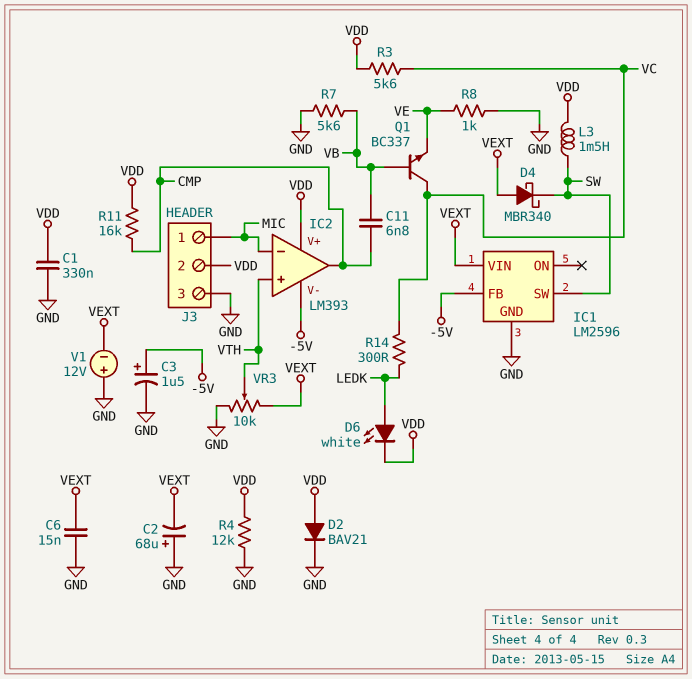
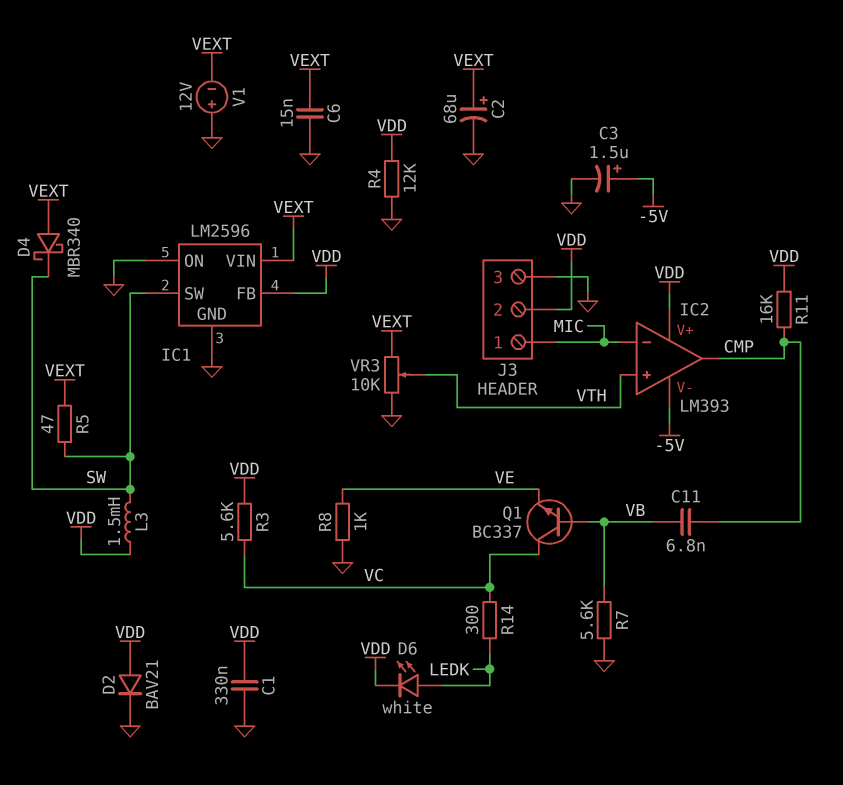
C2: 68uF (plus GND, minus VEXT) -> 68uF (plus VEXT, minus GND)
IC1 pin FB: -5V -> VDD
IC1 pin ON: none -> GND
R5: none -> 47 (SW, VEXT)

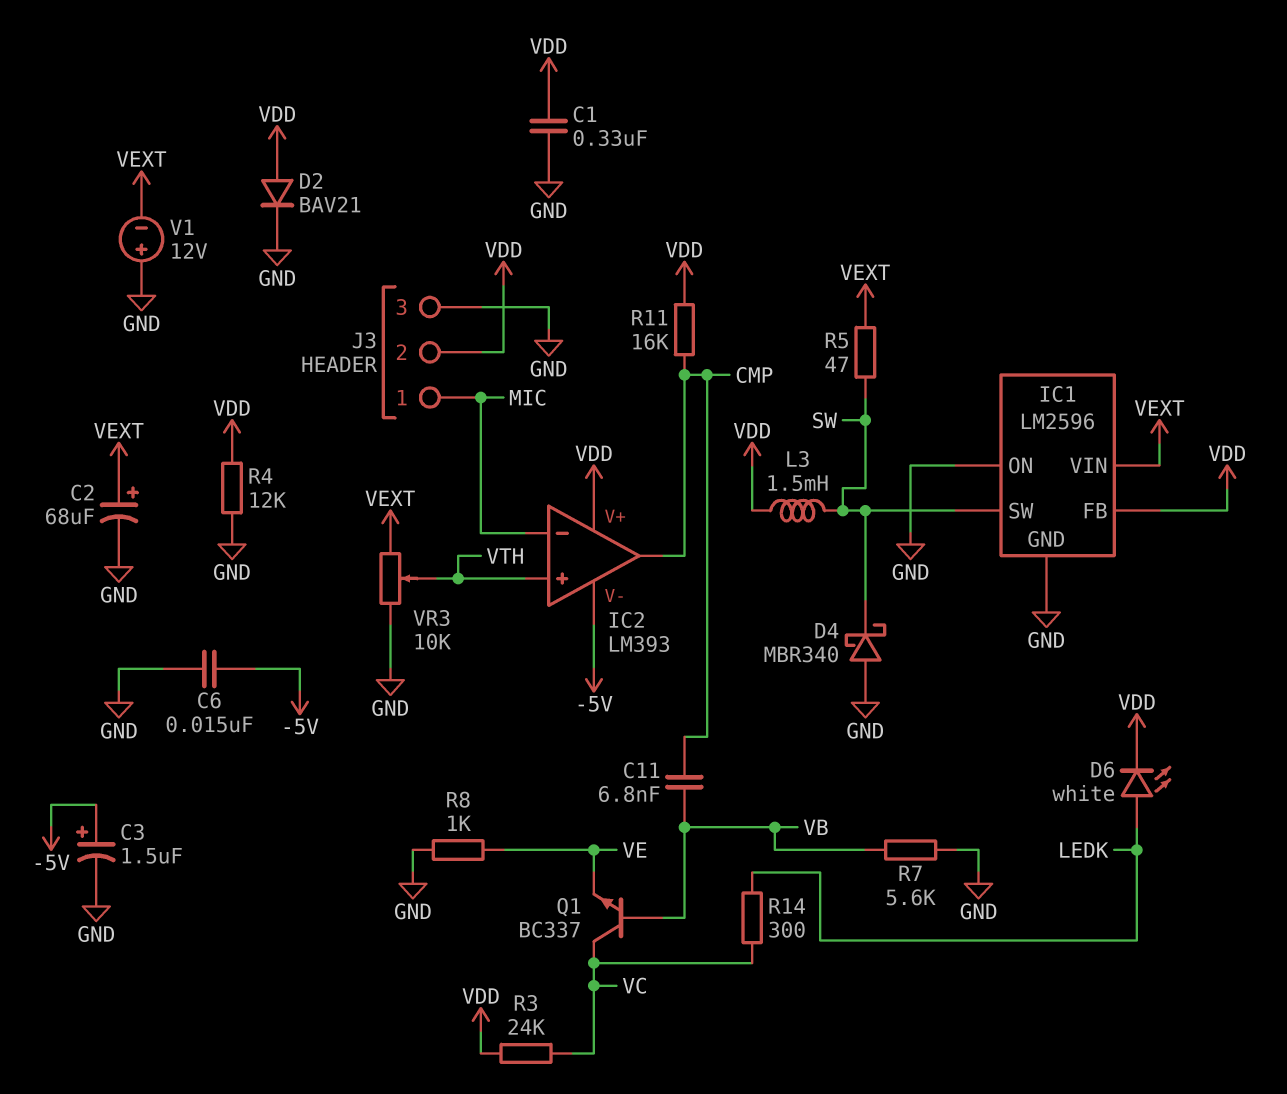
C6: 15nF (GND, VEXT) -> 15nF (-5V, GND)
D4: schottky MBR340 (A VEXT, K SW) -> schottky MBR340 (A GND, K SW)
R3: 5.6k (VC, VDD) -> 24k (VC, VDD)

